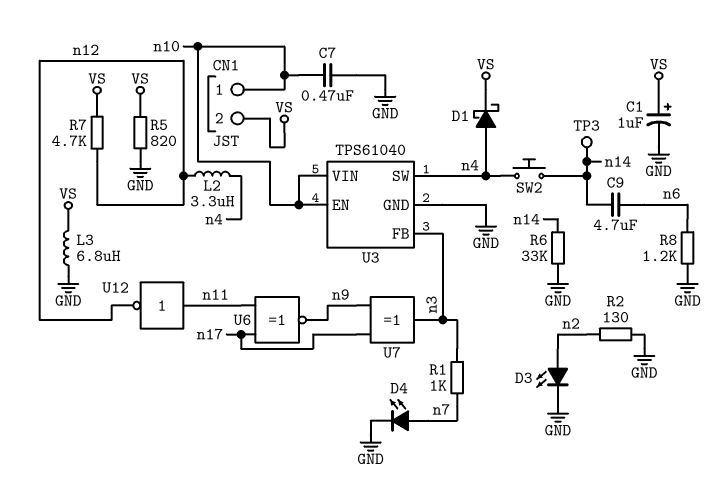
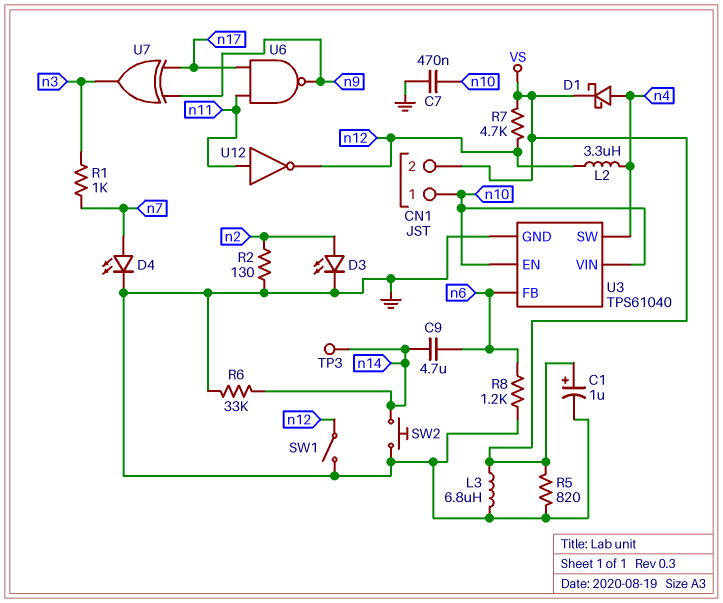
SW1: none -> switch (GND, n12)
SW2: button (n4, n14) -> button (GND, n14)
U3 pin FB: n3 -> n6
U6: XNOR (in n11, in n17, out n9) -> NAND (in n11, in n17, out n9)

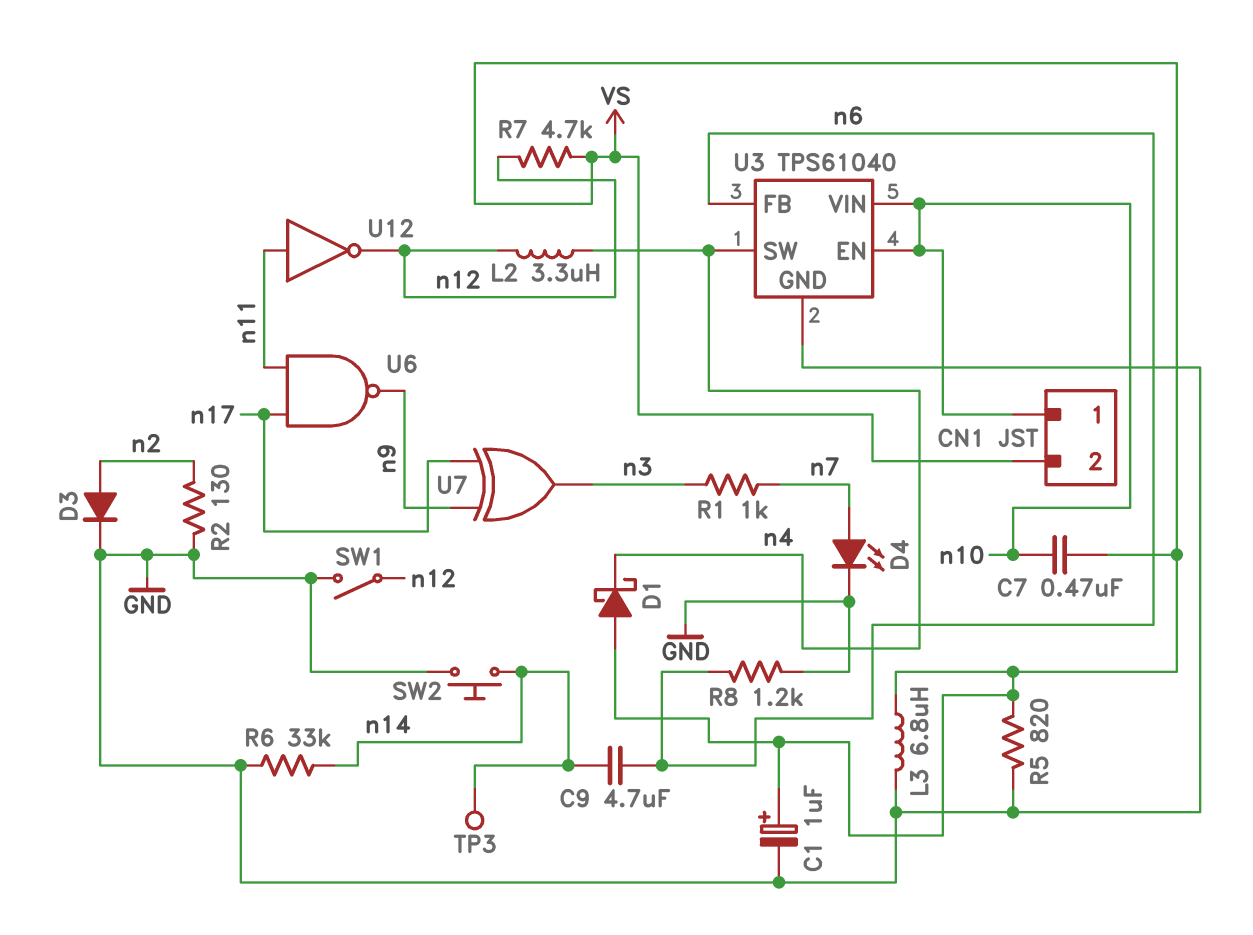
C7: 470nF (GND, n10) -> 470nF (VS, n10)
D1: schottky (A n4, K VS) -> schottky (A VS, K n4)
D3: LED (A n2, K GND) -> diode (A n2, K GND)

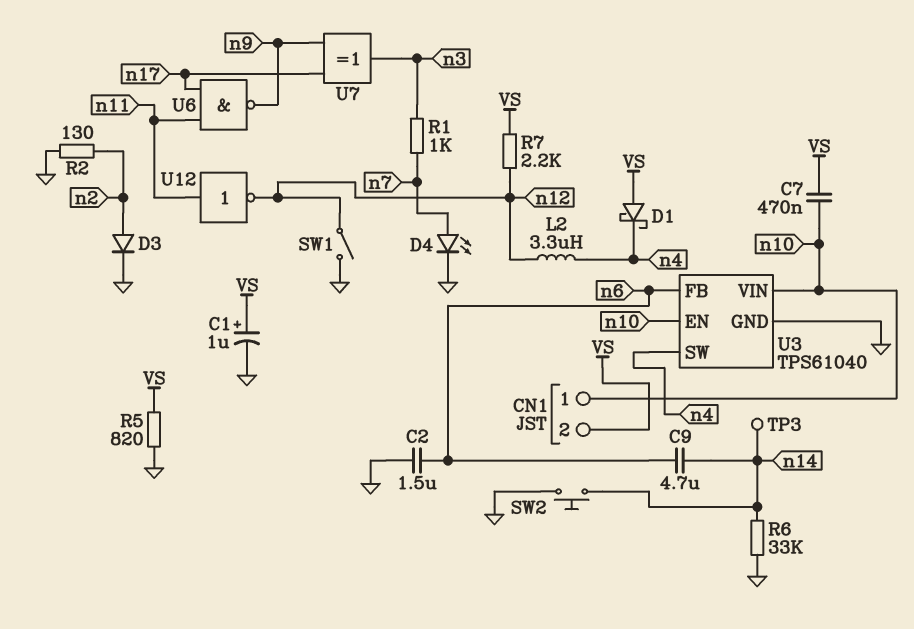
C2: none -> 1.5uF (GND, n6)
L3: 6.8uH (GND, VS) -> none
R7: 4.7k (VS, n12) -> 2.2k (VS, n12)
R8: 1.2k (GND, n6) -> none

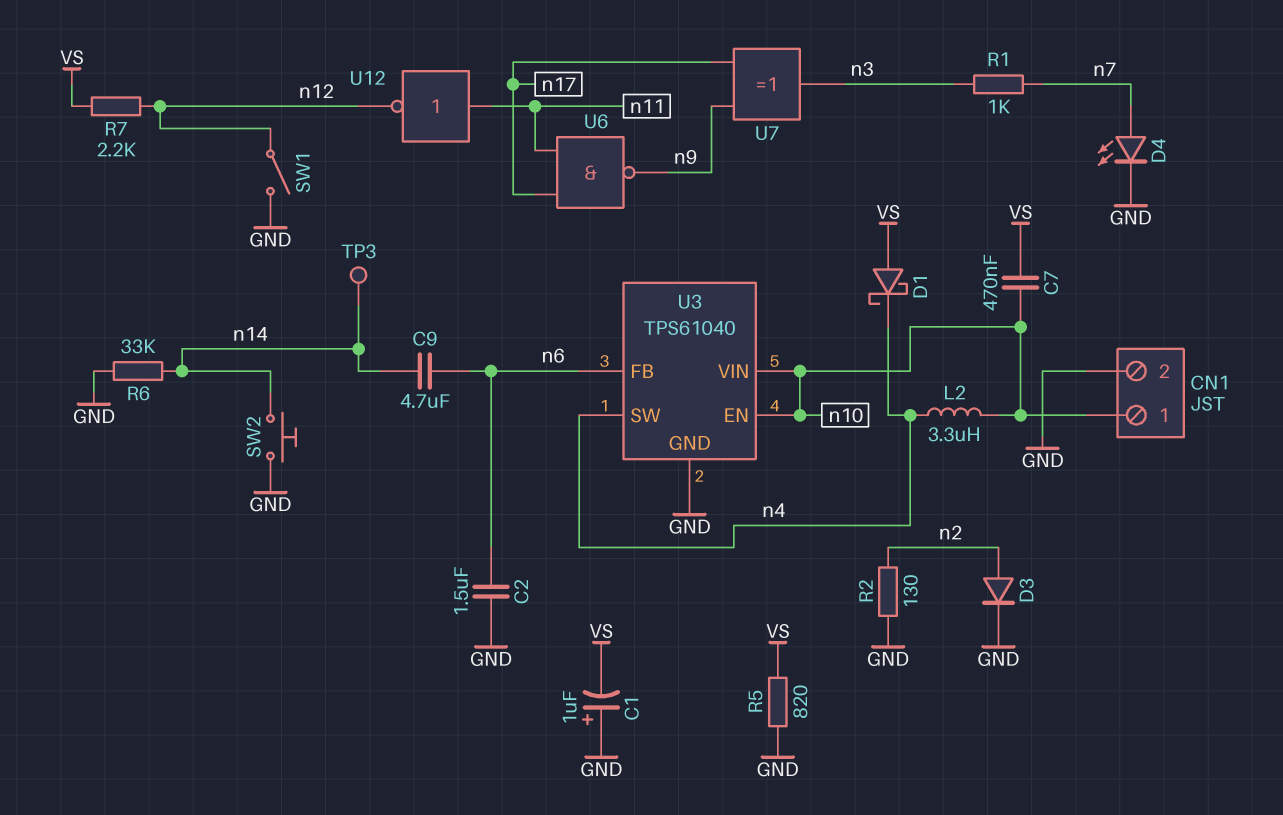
C1: 1uF (plus VS, minus GND) -> 1uF (plus GND, minus VS)
CN1 pin 2: VS -> GND
L2: 3.3uH (n4, n12) -> 3.3uH (n4, n10)

